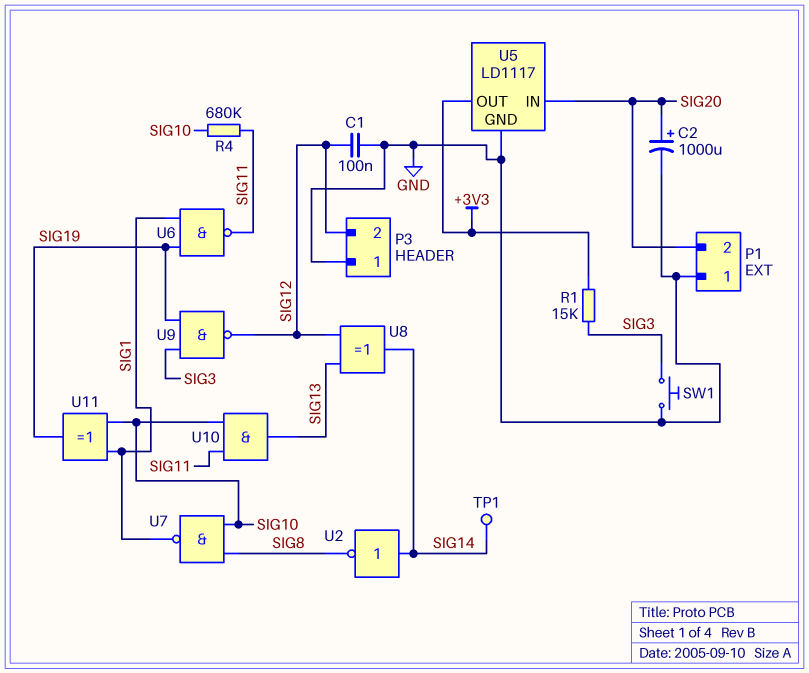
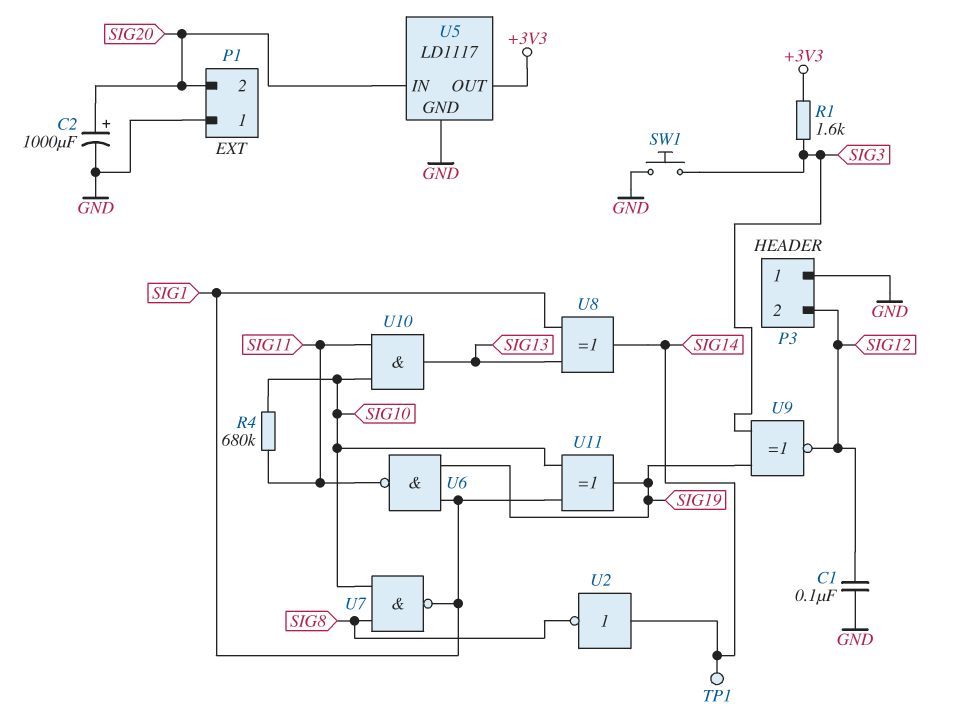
R1: 15k (+3V3, SIG3) -> 1.6k (+3V3, SIG3)
U8: XOR (in SIG12, in SIG13, out SIG14) -> XOR (in SIG1, in SIG13, out SIG14)
U9: NAND (in SIG3, in SIG19, out SIG12) -> XNOR (in SIG3, in SIG19, out SIG12)

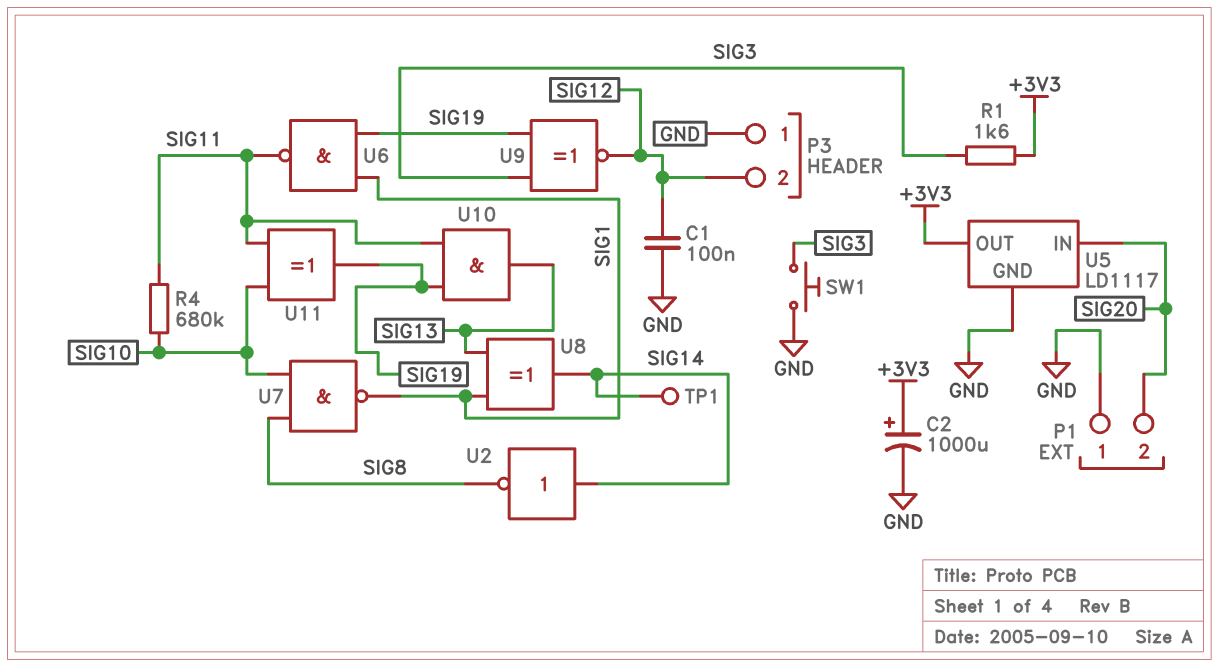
C2: 1000uF (plus SIG20, minus GND) -> 1000uF (plus +3V3, minus GND)
U10: AND (in SIG10, in SIG11, out SIG13) -> AND (in SIG11, in SIG19, out SIG13)
U11: XOR (in SIG1, in SIG10, out SIG19) -> XOR (in SIG10, in SIG11, out SIG19)

